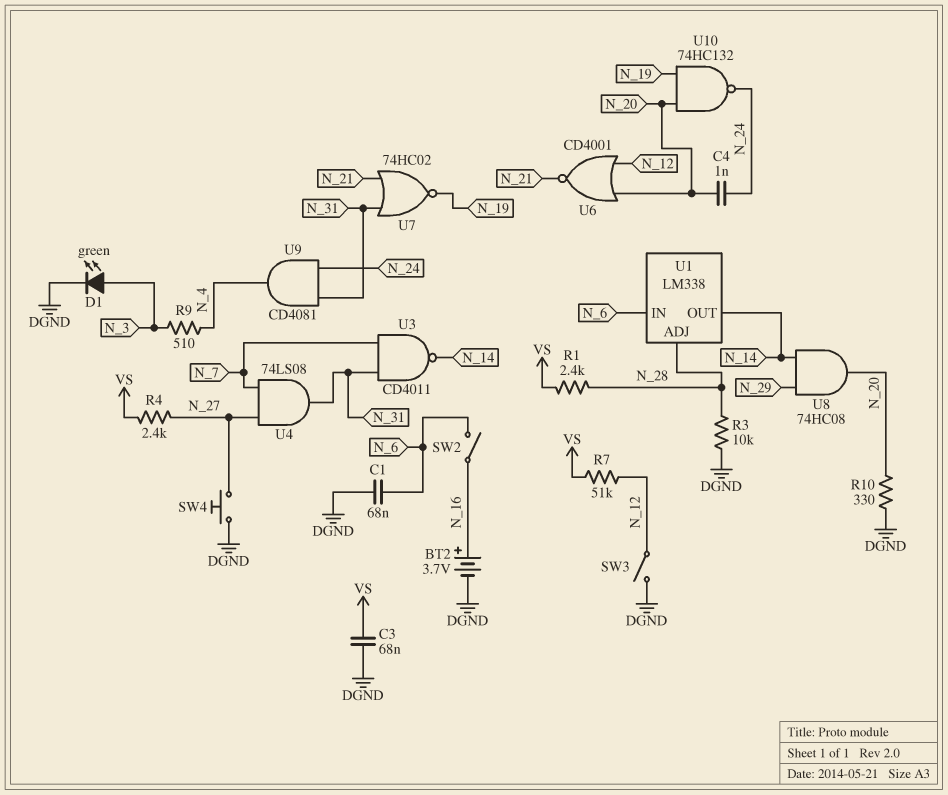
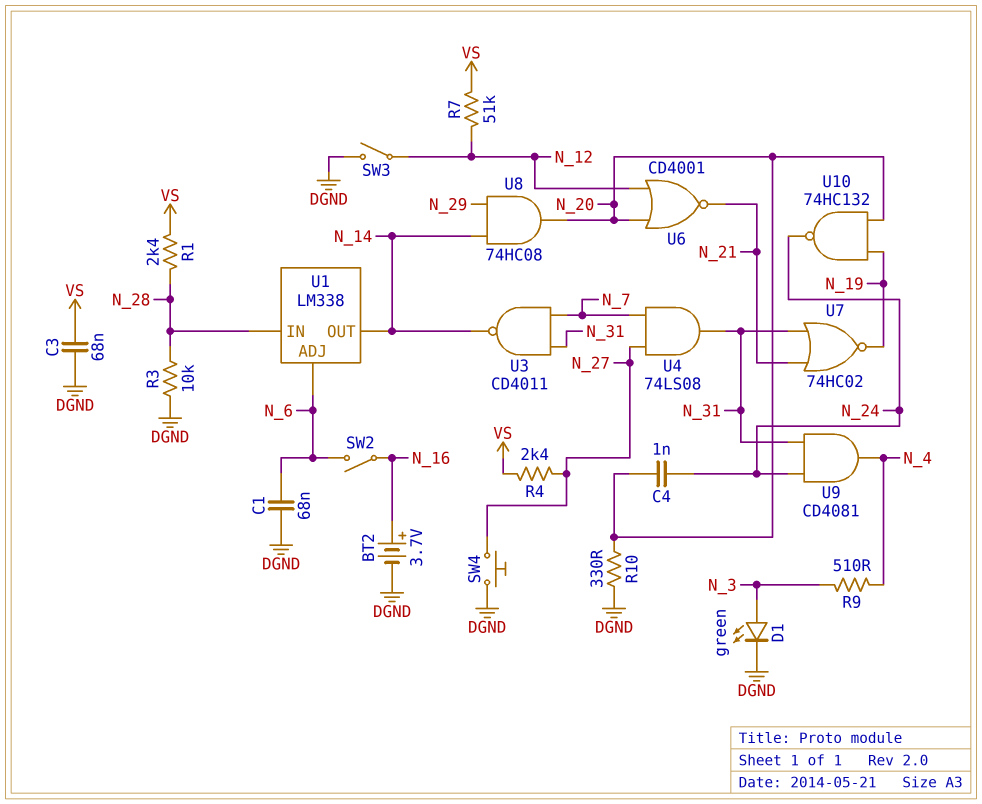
U1 pin ADJ: N_28 -> N_6
U1 pin IN: N_6 -> N_28

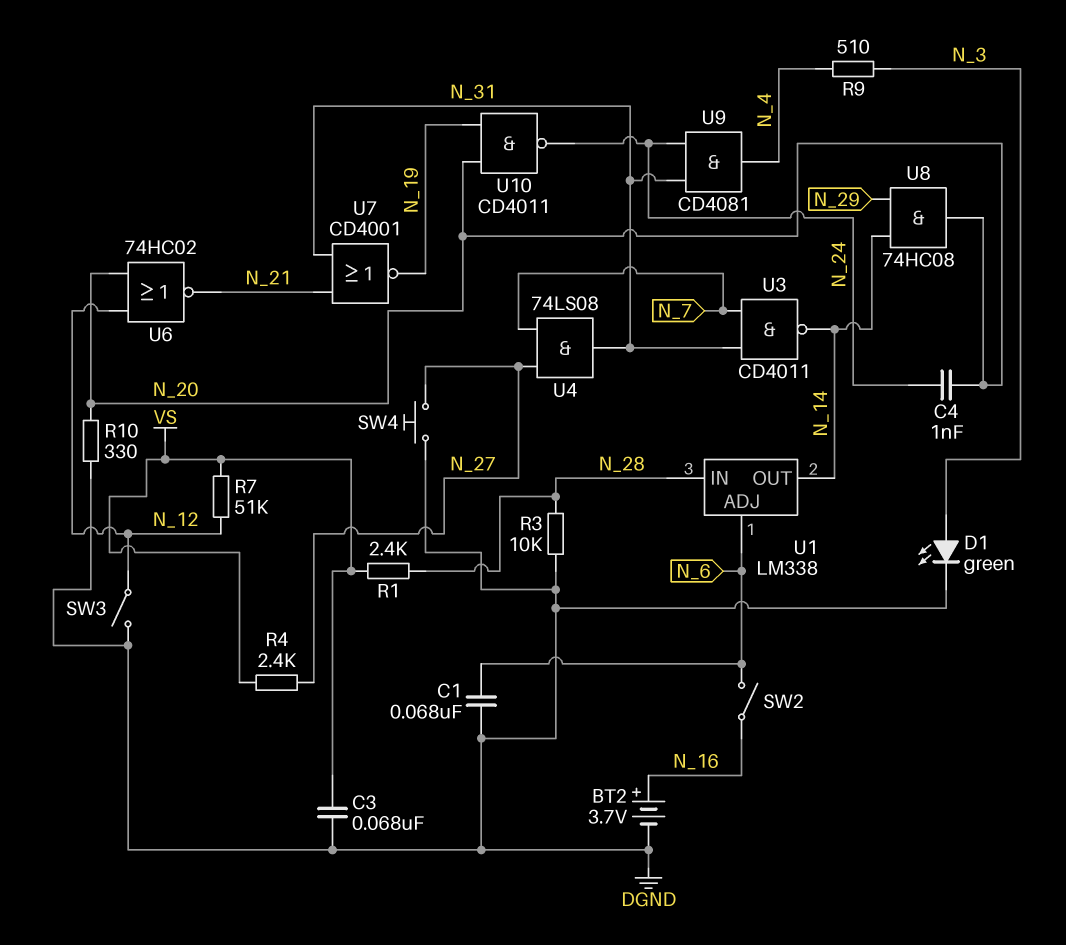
U6: NOR CD4001 (in N_12, in N_20, out N_21) -> NOR 74HC02 (in N_12, in N_20, out N_21)
U7: NOR 74HC02 (in N_21, in N_31, out N_19) -> NOR CD4001 (in N_21, in N_31, out N_19)
U10: NAND 74HC132 (in N_19, in N_20, out N_24) -> NAND CD4011 (in N_19, in N_20, out N_24)

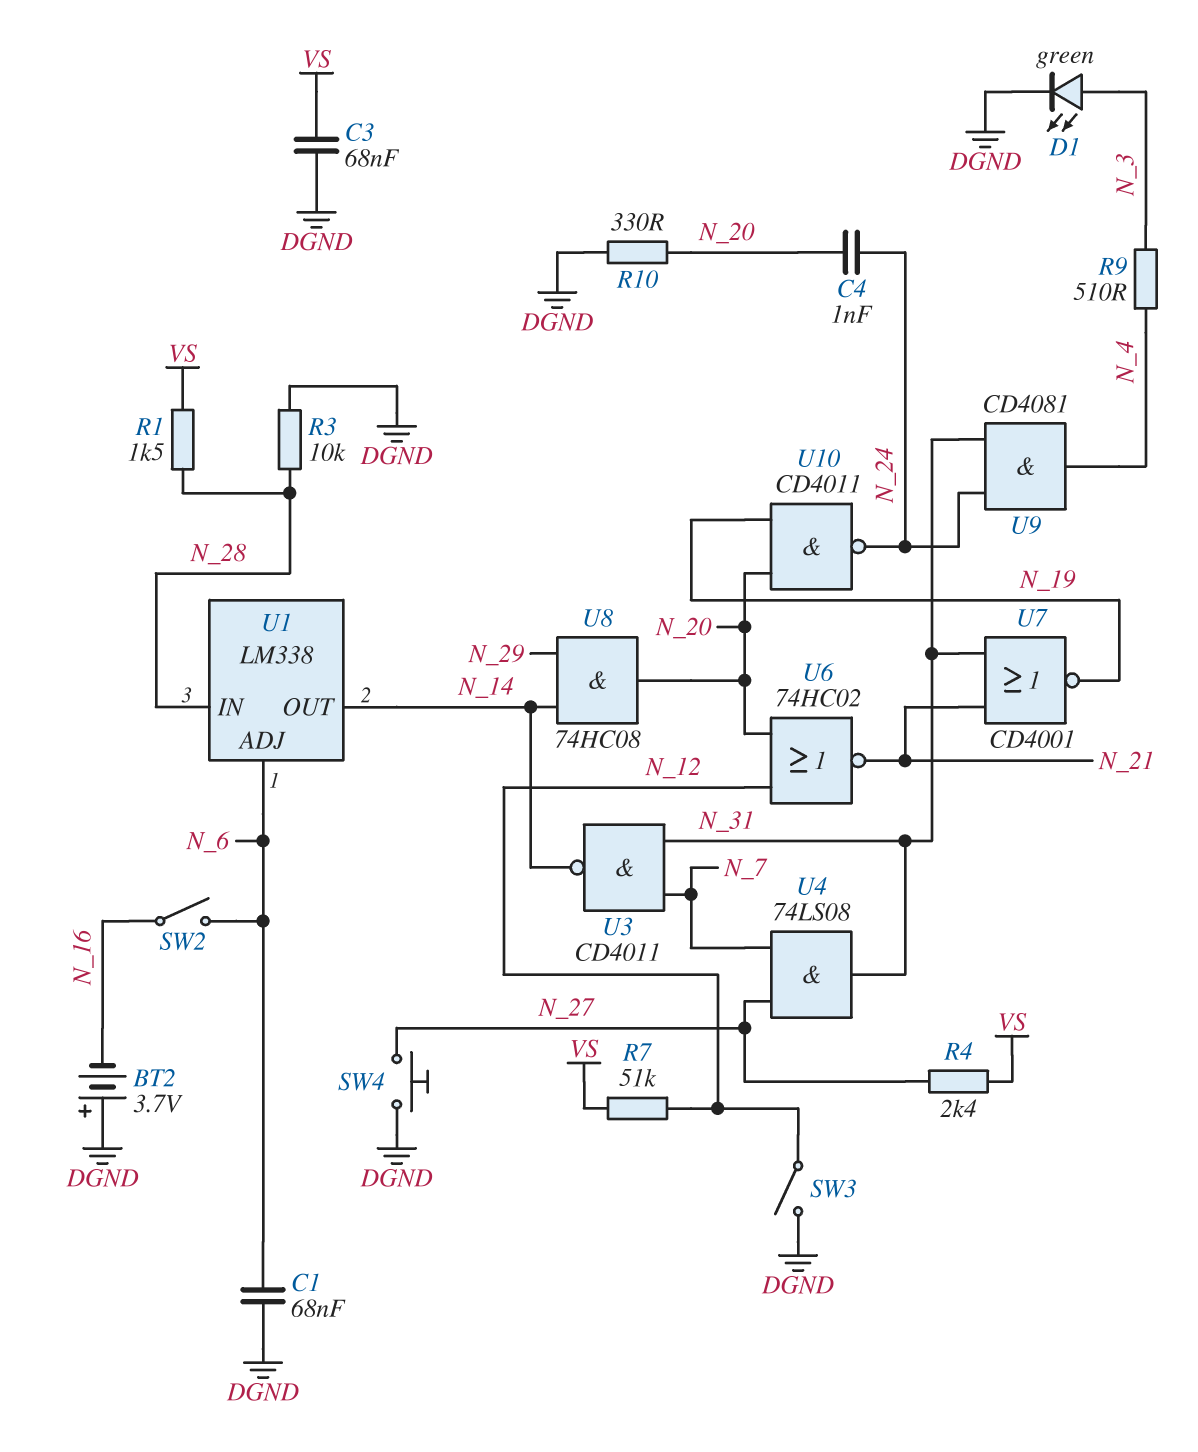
BT2: 3.7V (plus N_16, minus DGND) -> 3.7V (plus DGND, minus N_16)
R1: 2.4k (N_28, VS) -> 1.5k (N_28, VS)

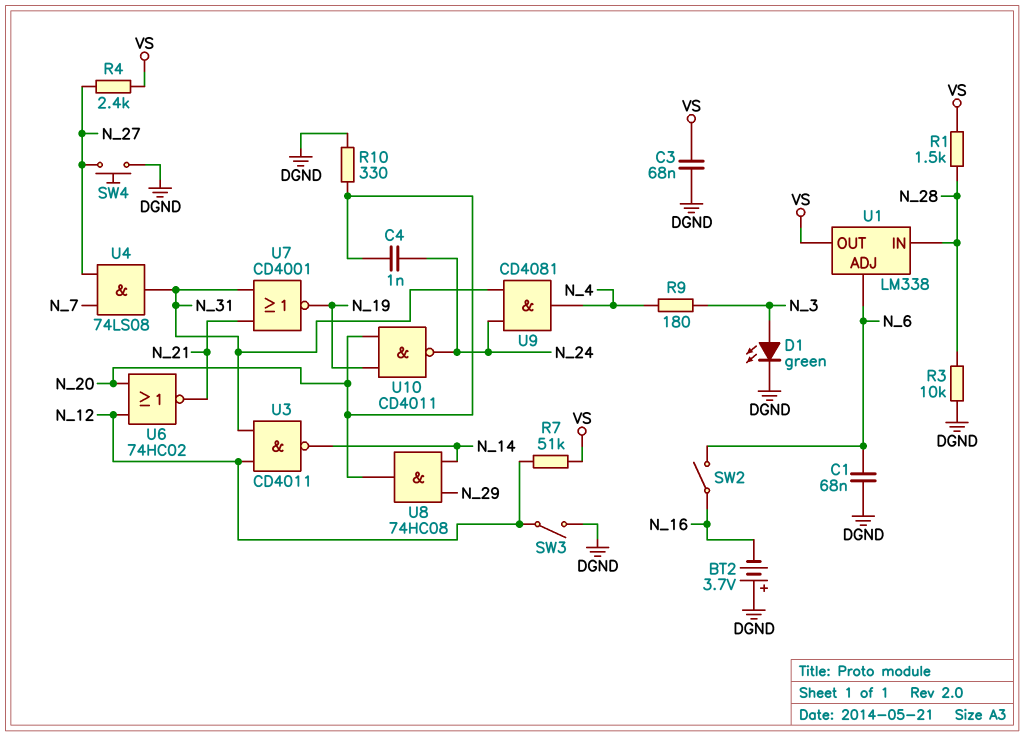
R9: 510 (N_3, N_4) -> 180 (N_3, N_4)
U1 pin OUT: N_14 -> VS
U3: NAND CD4011 (in N_7, in N_31, out N_14) -> NAND CD4011 (in N_12, in N_31, out N_14)

